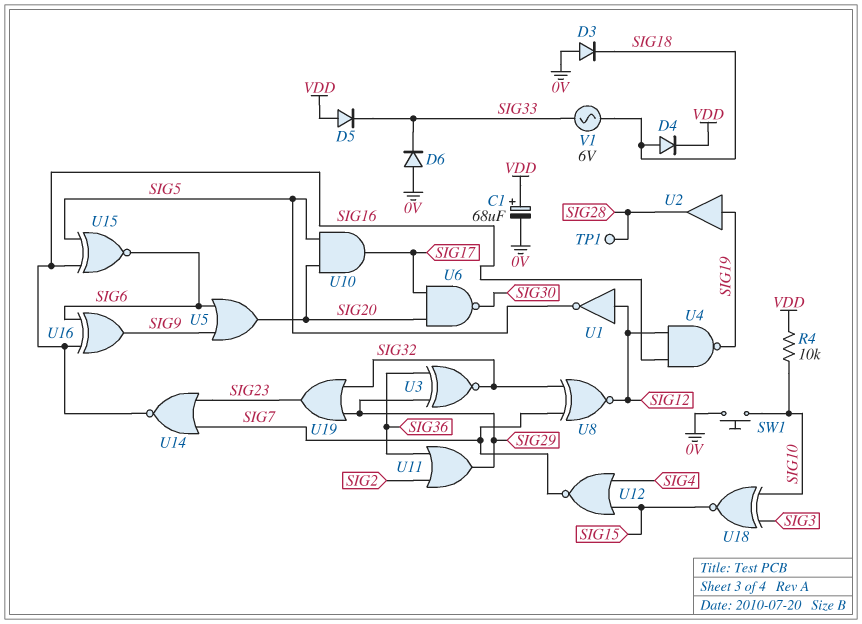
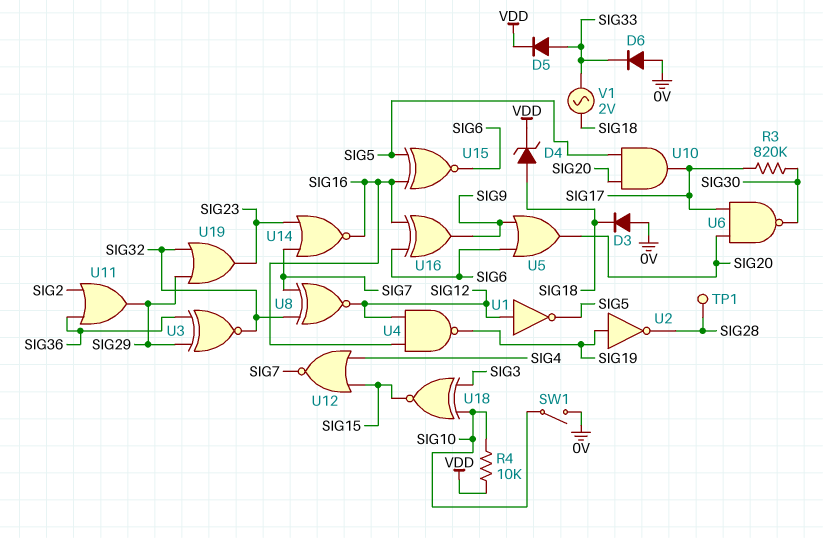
C1: 68uF (plus VDD, minus 0V) -> none
D4: diode (A SIG18, K VDD) -> zener (A SIG18, K VDD)
D5: diode (A VDD, K SIG33) -> diode (A SIG33, K VDD)
R3: none -> 820k (SIG17, SIG30)
SW1: button (0V, SIG10) -> switch (0V, SIG10)
U2: buffer (in SIG19, out SIG28) -> NOT (in SIG19, out SIG28)
V1: AC 6V (SIG18, SIG33) -> AC 2V (SIG18, SIG33)

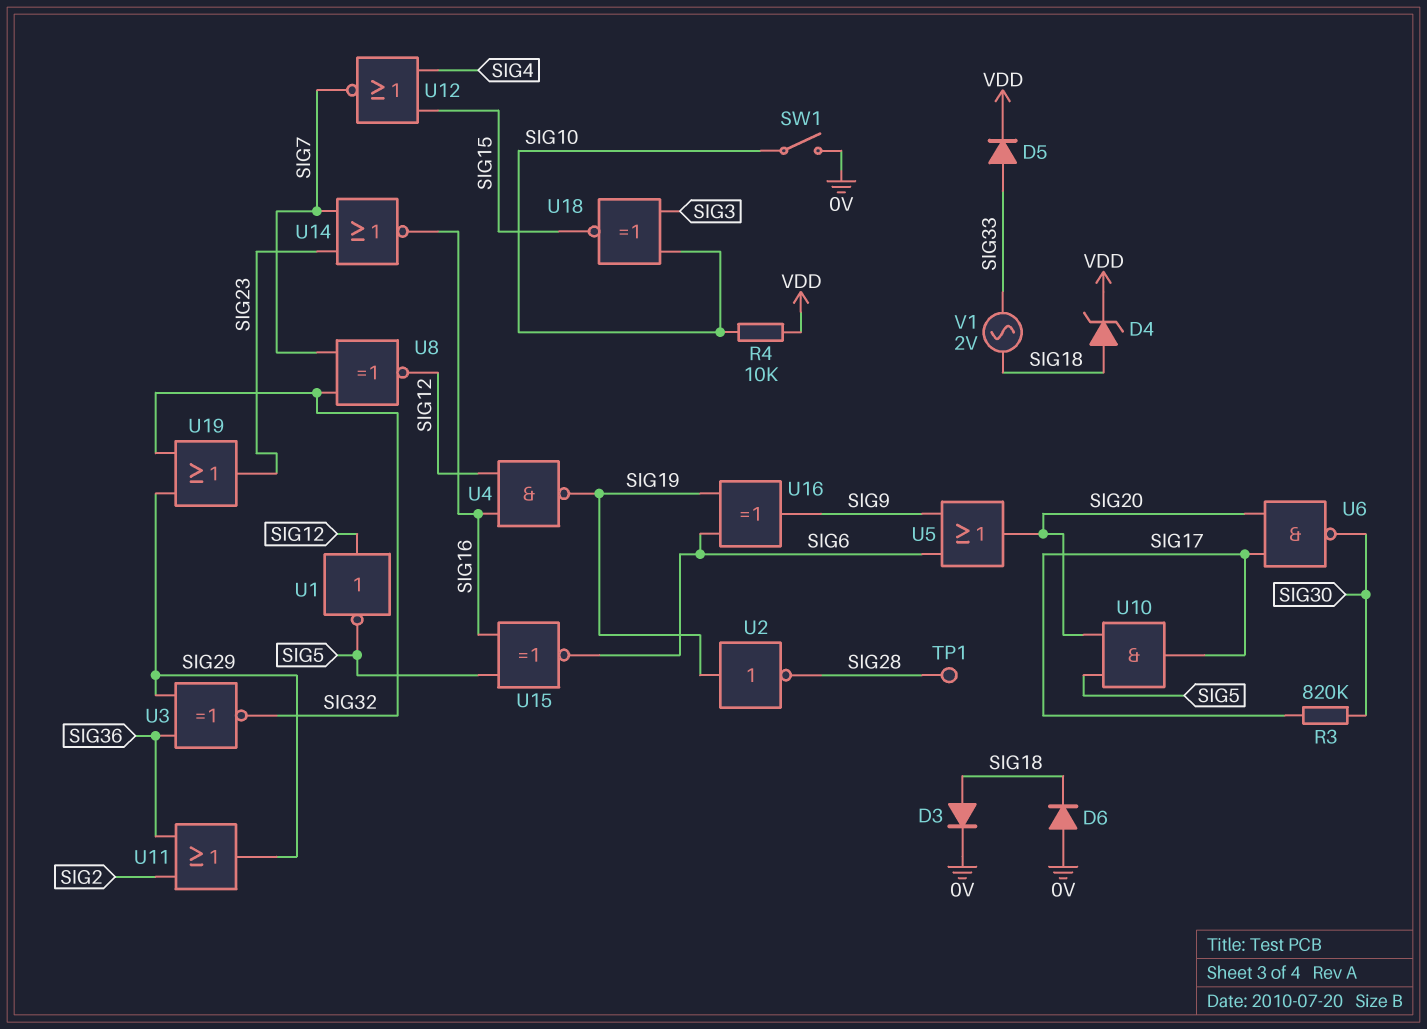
D3: diode (A 0V, K SIG18) -> diode (A SIG18, K 0V)
D6: diode (A 0V, K SIG33) -> diode (A 0V, K SIG18)
U16: XOR (in SIG6, in SIG16, out SIG9) -> XOR (in SIG6, in SIG19, out SIG9)

